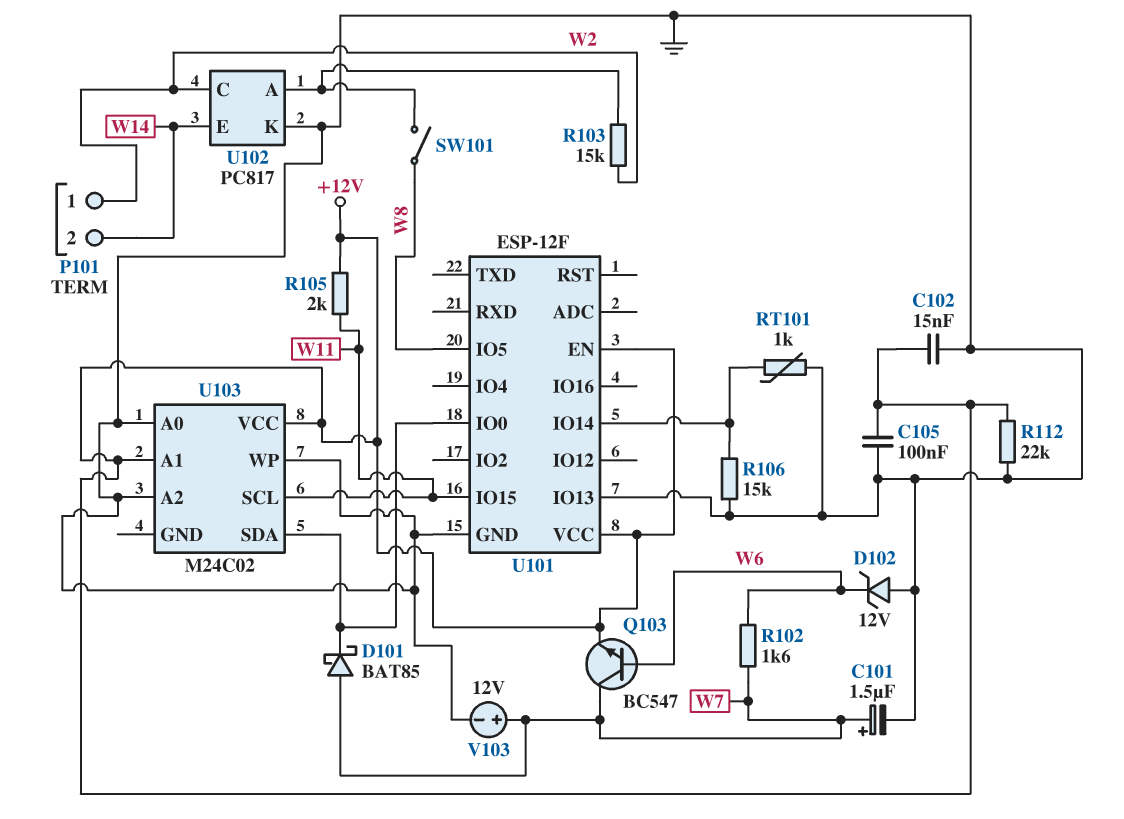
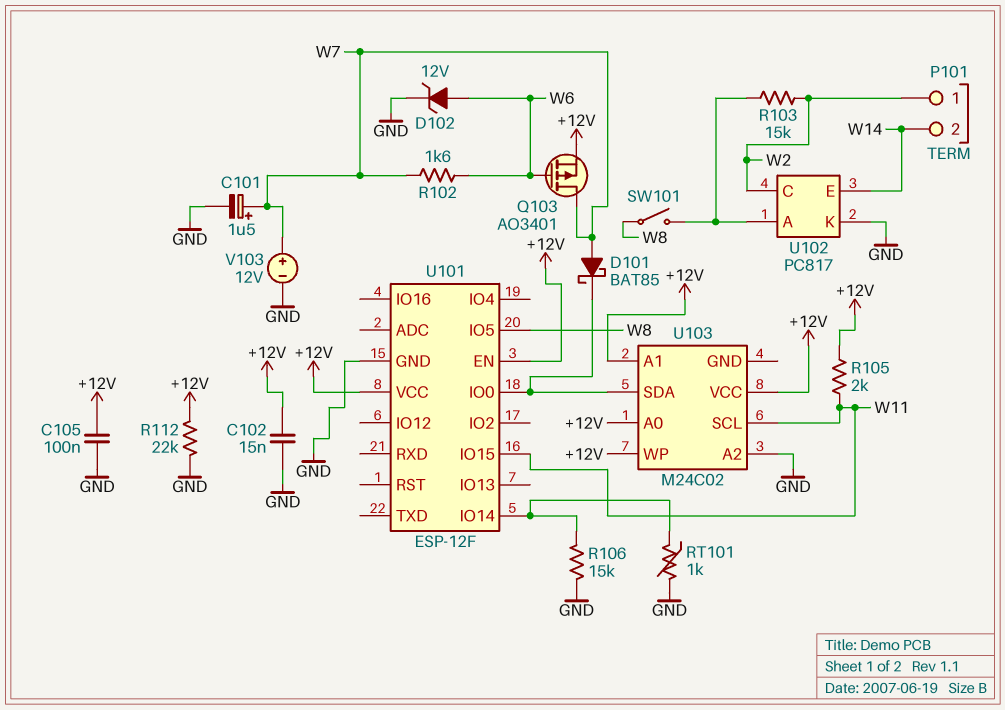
D102: zener 12V (A GND, K W6) -> zener 12V (A W6, K GND)
Q103: NPN BC547 (B W6, C W7, E +12V) -> PMOS AO3401 (G W6, D W7, S +12V)
U101 pin IO13: GND -> none
U103 pin A0: GND -> +12V
U103 pin WP: GND -> +12V

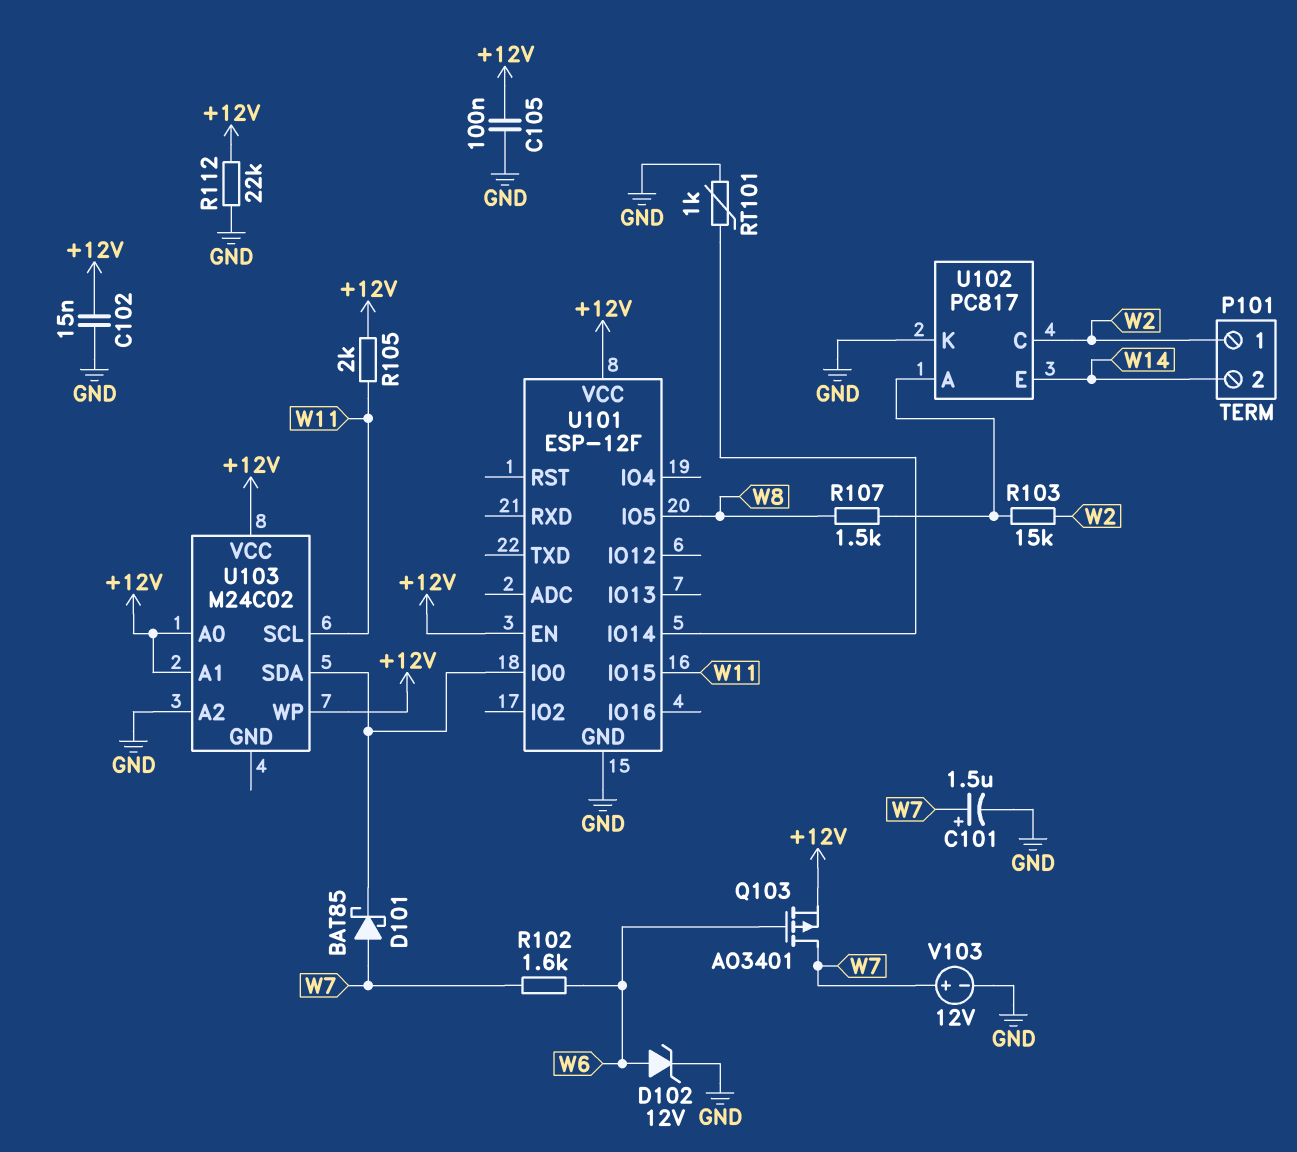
R106: 15k (GND, U101/IO14) -> none
R107: none -> 1.5k (U102/A, W8)
SW101: switch (U102/A, W8) -> none

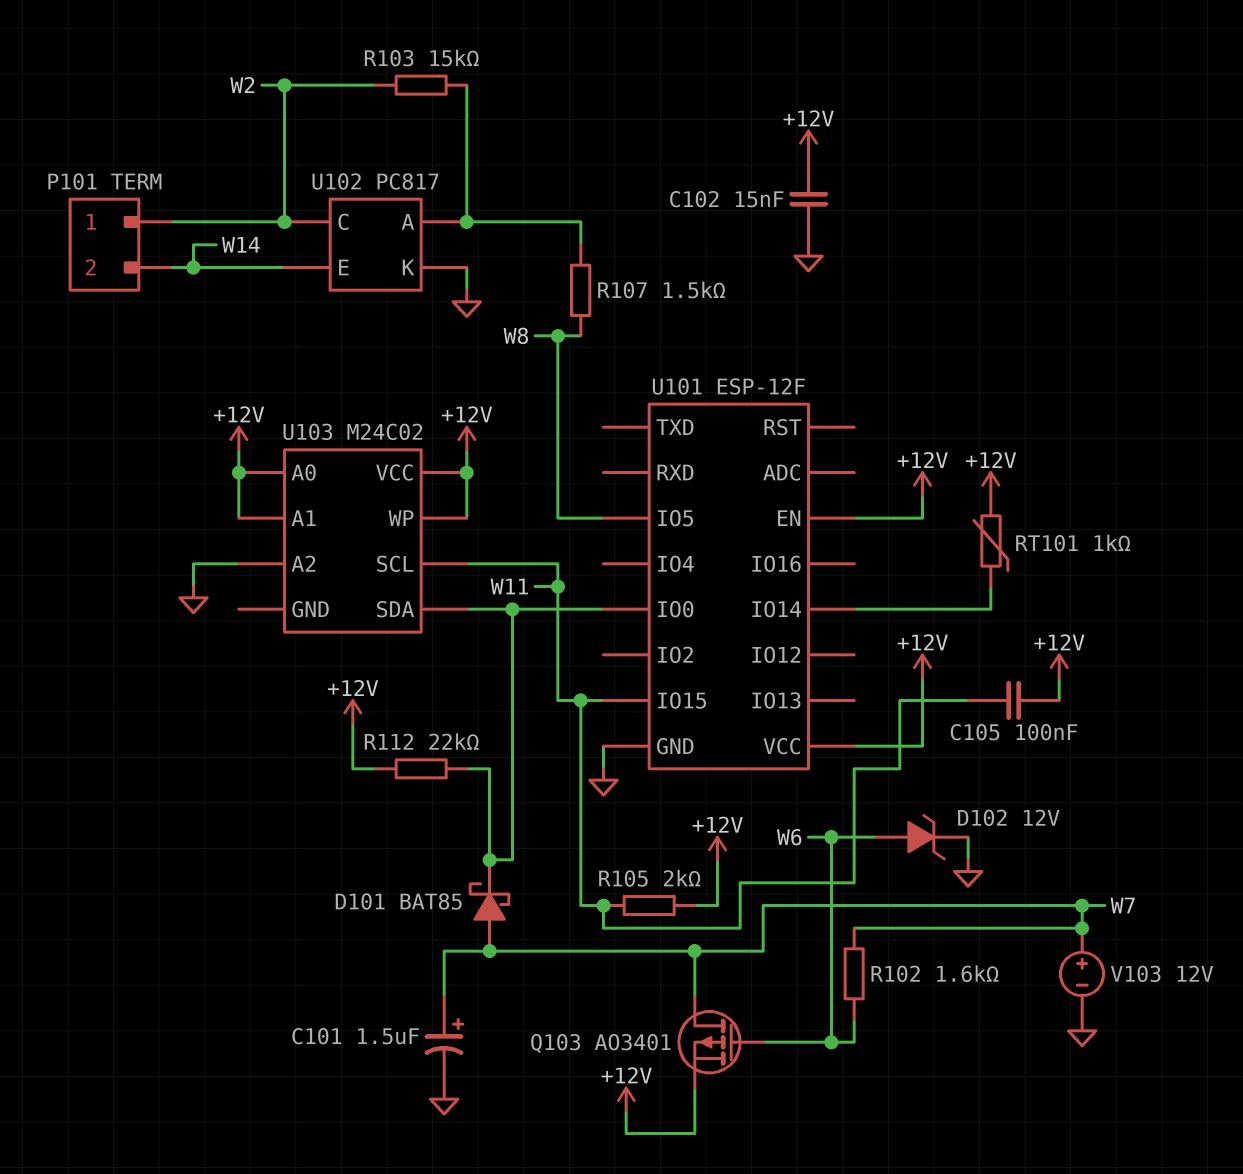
C105: 100nF (+12V, GND) -> 100nF (+12V, W11)
R112: 22k (+12V, GND) -> 22k (+12V, U101/IO0)
RT101: 1k (GND, U101/IO14) -> 1k (+12V, U101/IO14)

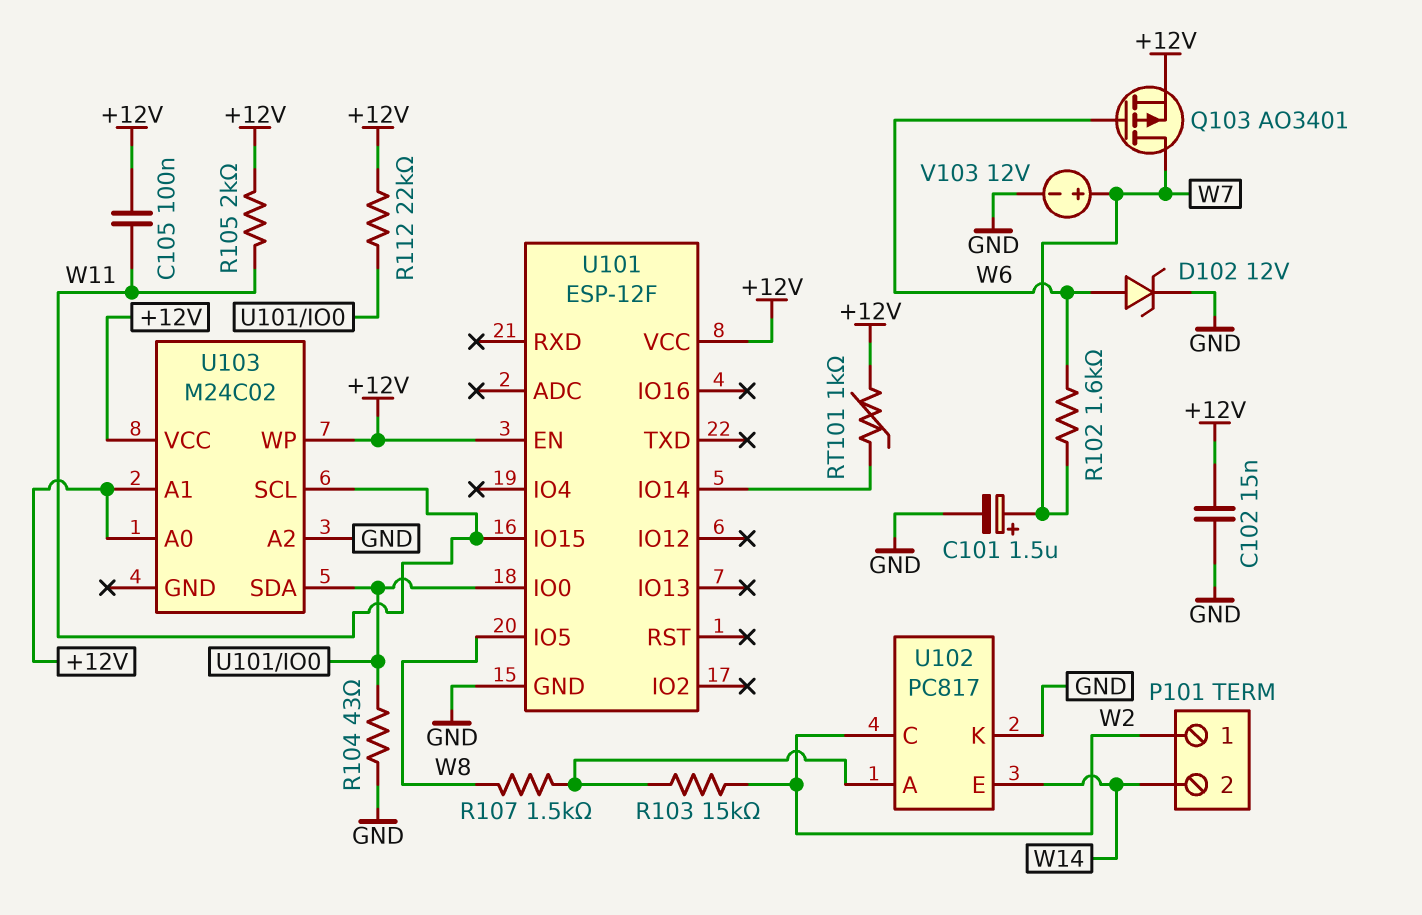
D101: schottky BAT85 (A W7, K U101/IO0) -> none
R104: none -> 43 (GND, U101/IO0)

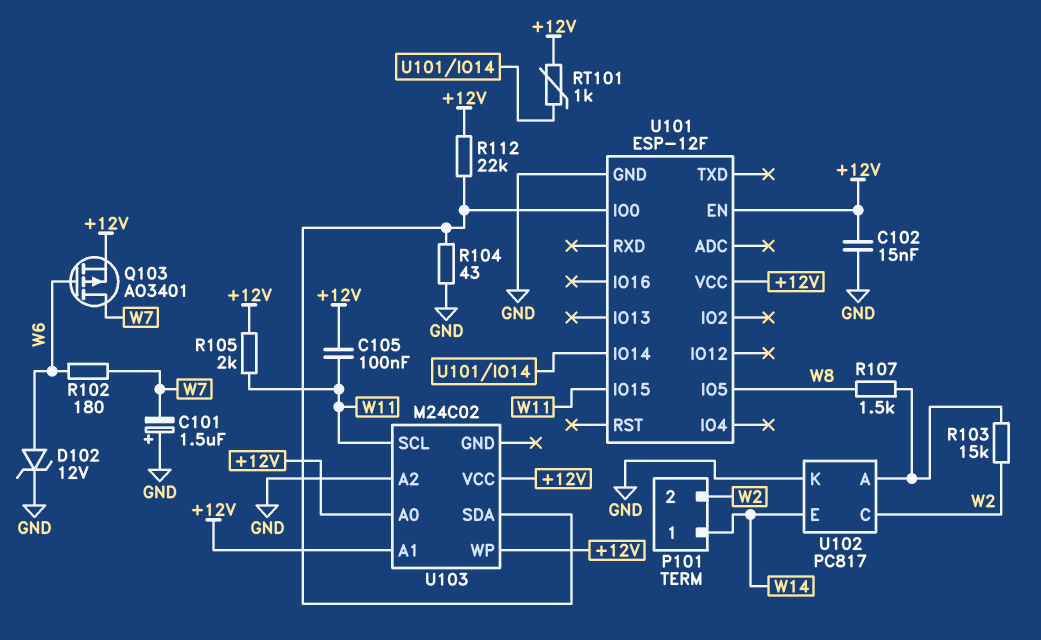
C101: 1.5uF (plus W7, minus GND) -> 1.5uF (plus GND, minus W7)
P101 pin 1: W2 -> W14
P101 pin 2: W14 -> W2
R102: 1.6k (W6, W7) -> 180 (W6, W7)
V103: 12V (plus W7, minus GND) -> none

